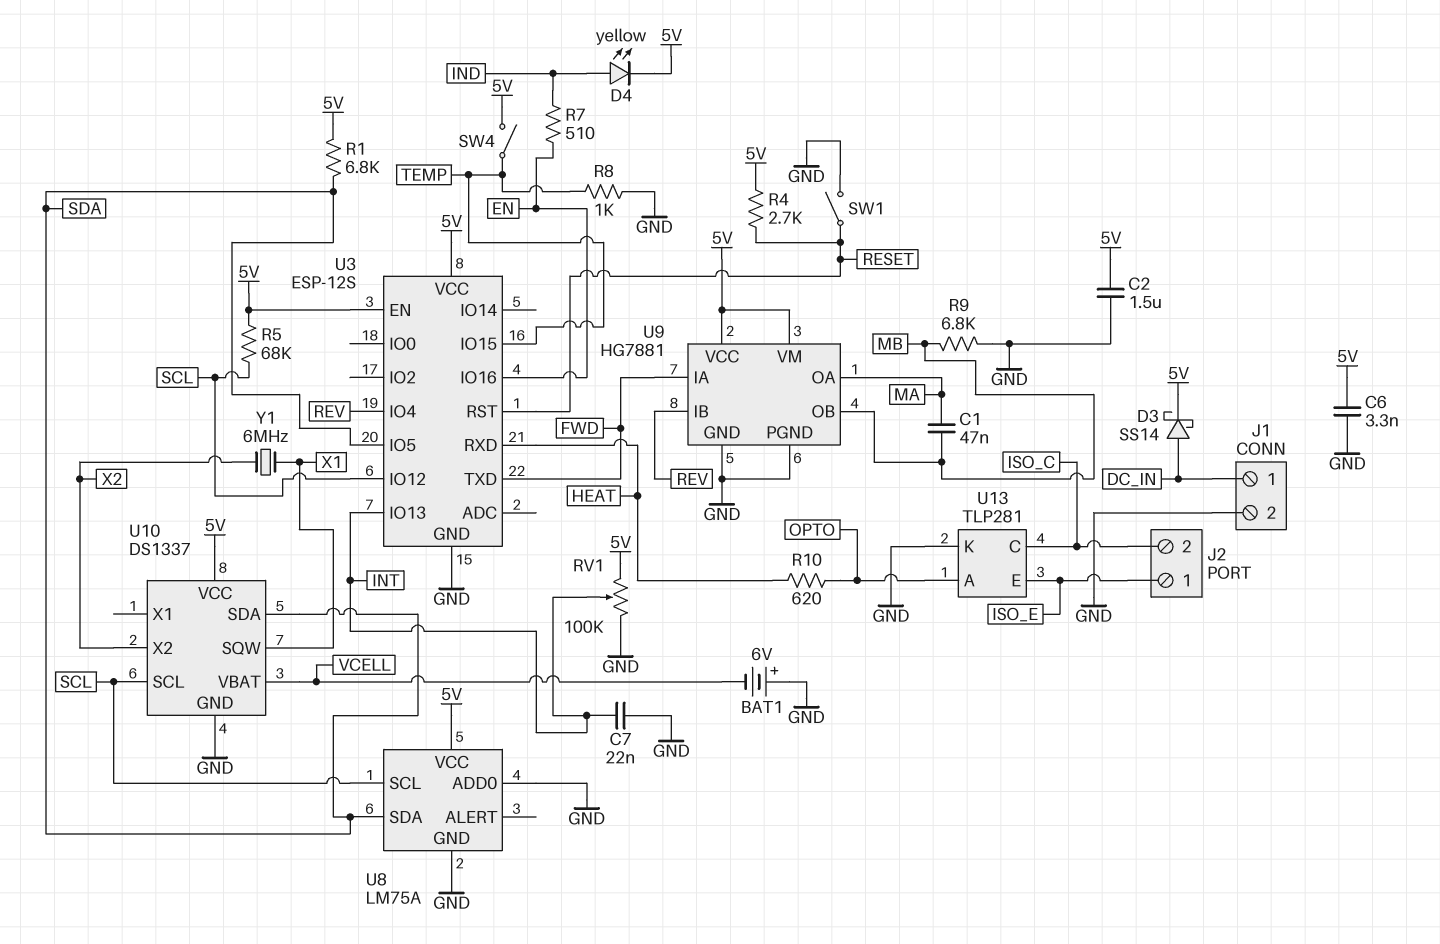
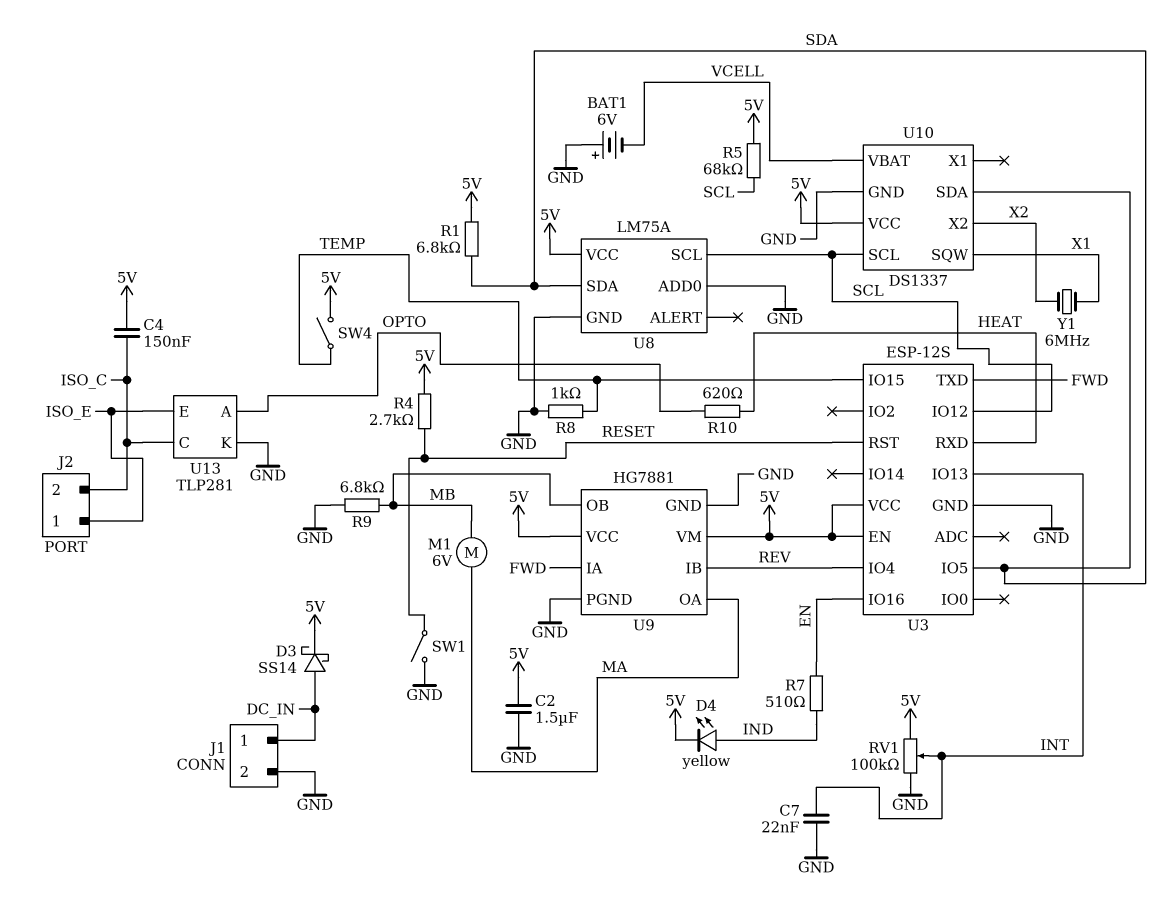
C1: 47nF (MA, MB) -> none
C4: none -> 150nF (5V, ISO_C)
C6: 3.3nF (5V, GND) -> none
M1: none -> motor 6V (MA, MB)

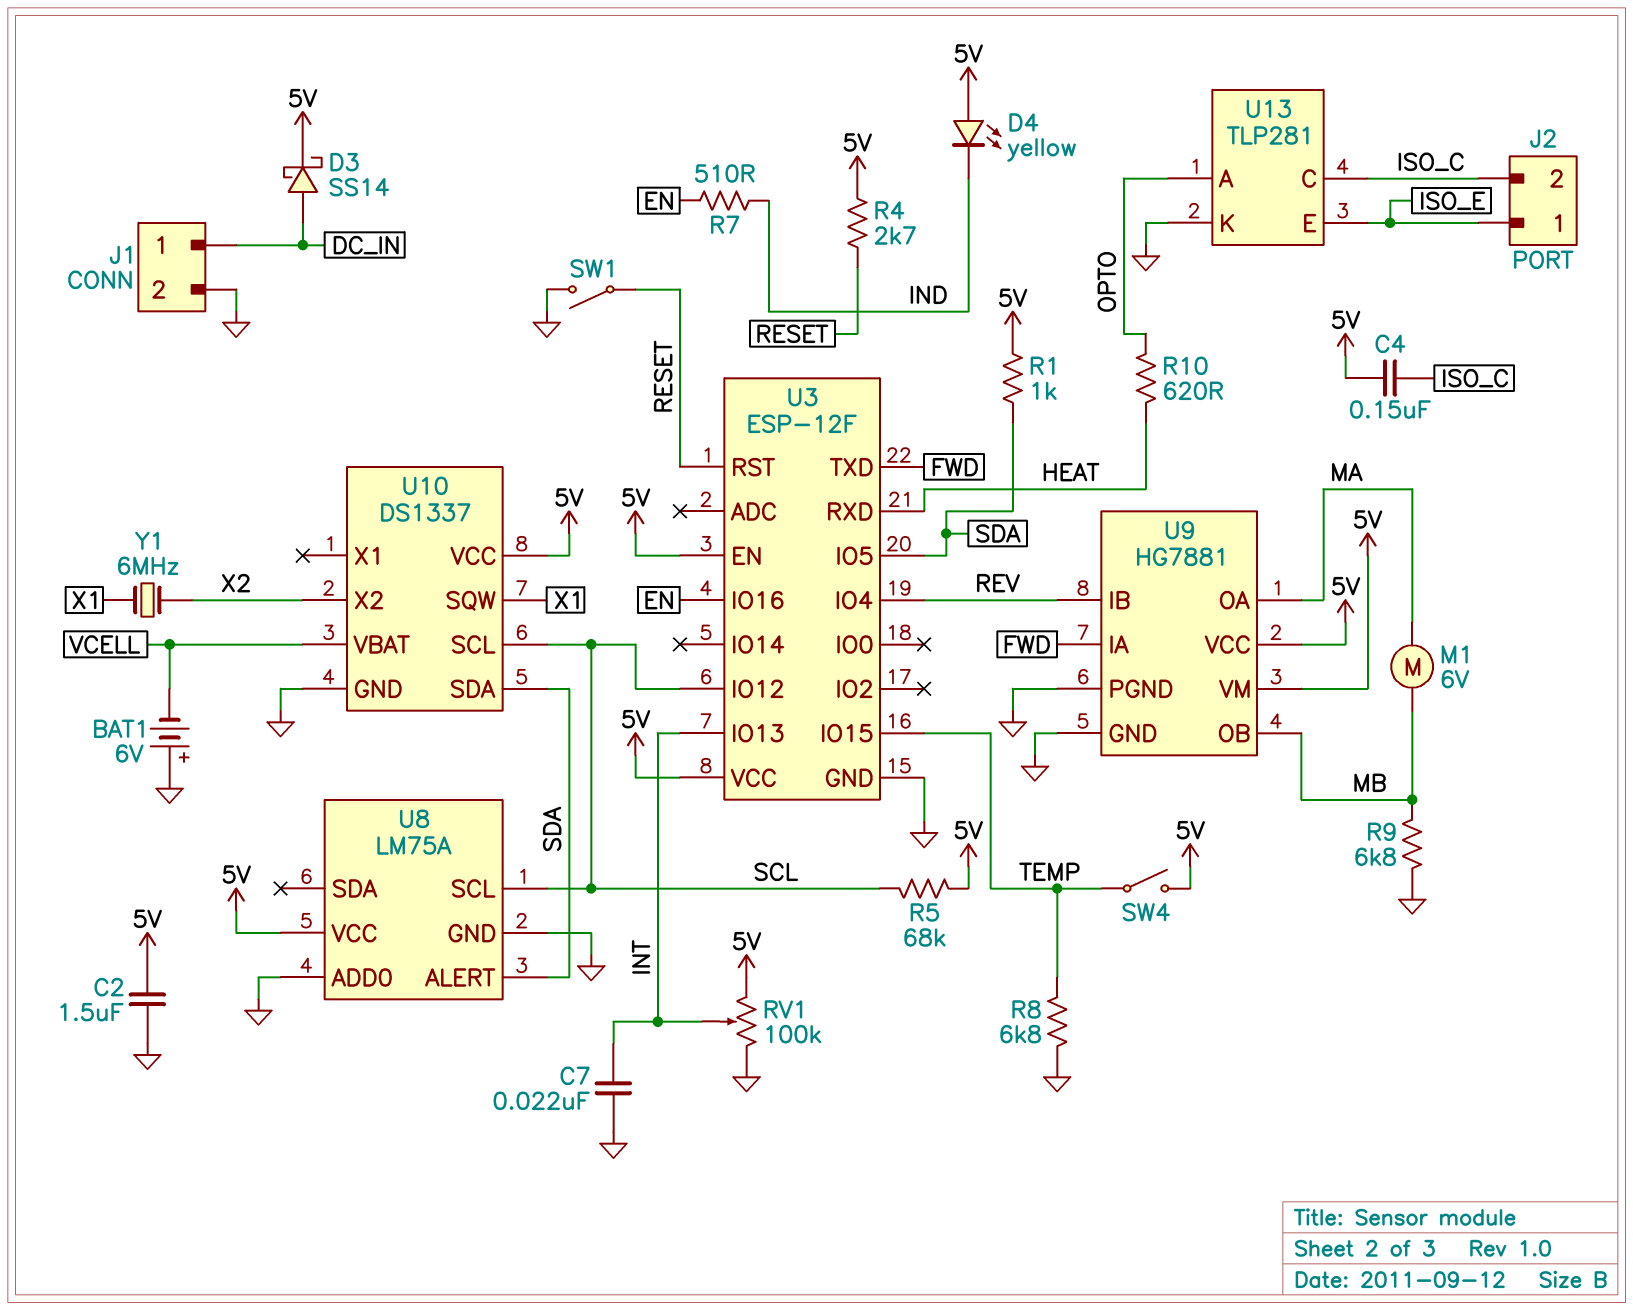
D4: LED yellow (A IND, K 5V) -> LED yellow (A 5V, K IND)
R1: 6.8k (5V, SDA) -> 1k (5V, SDA)
R8: 1k (GND, TEMP) -> 6.8k (GND, TEMP)
U3: ESP-12S -> ESP-12F
U8 pin ALERT: none -> SDA
U8 pin SDA: SDA -> none

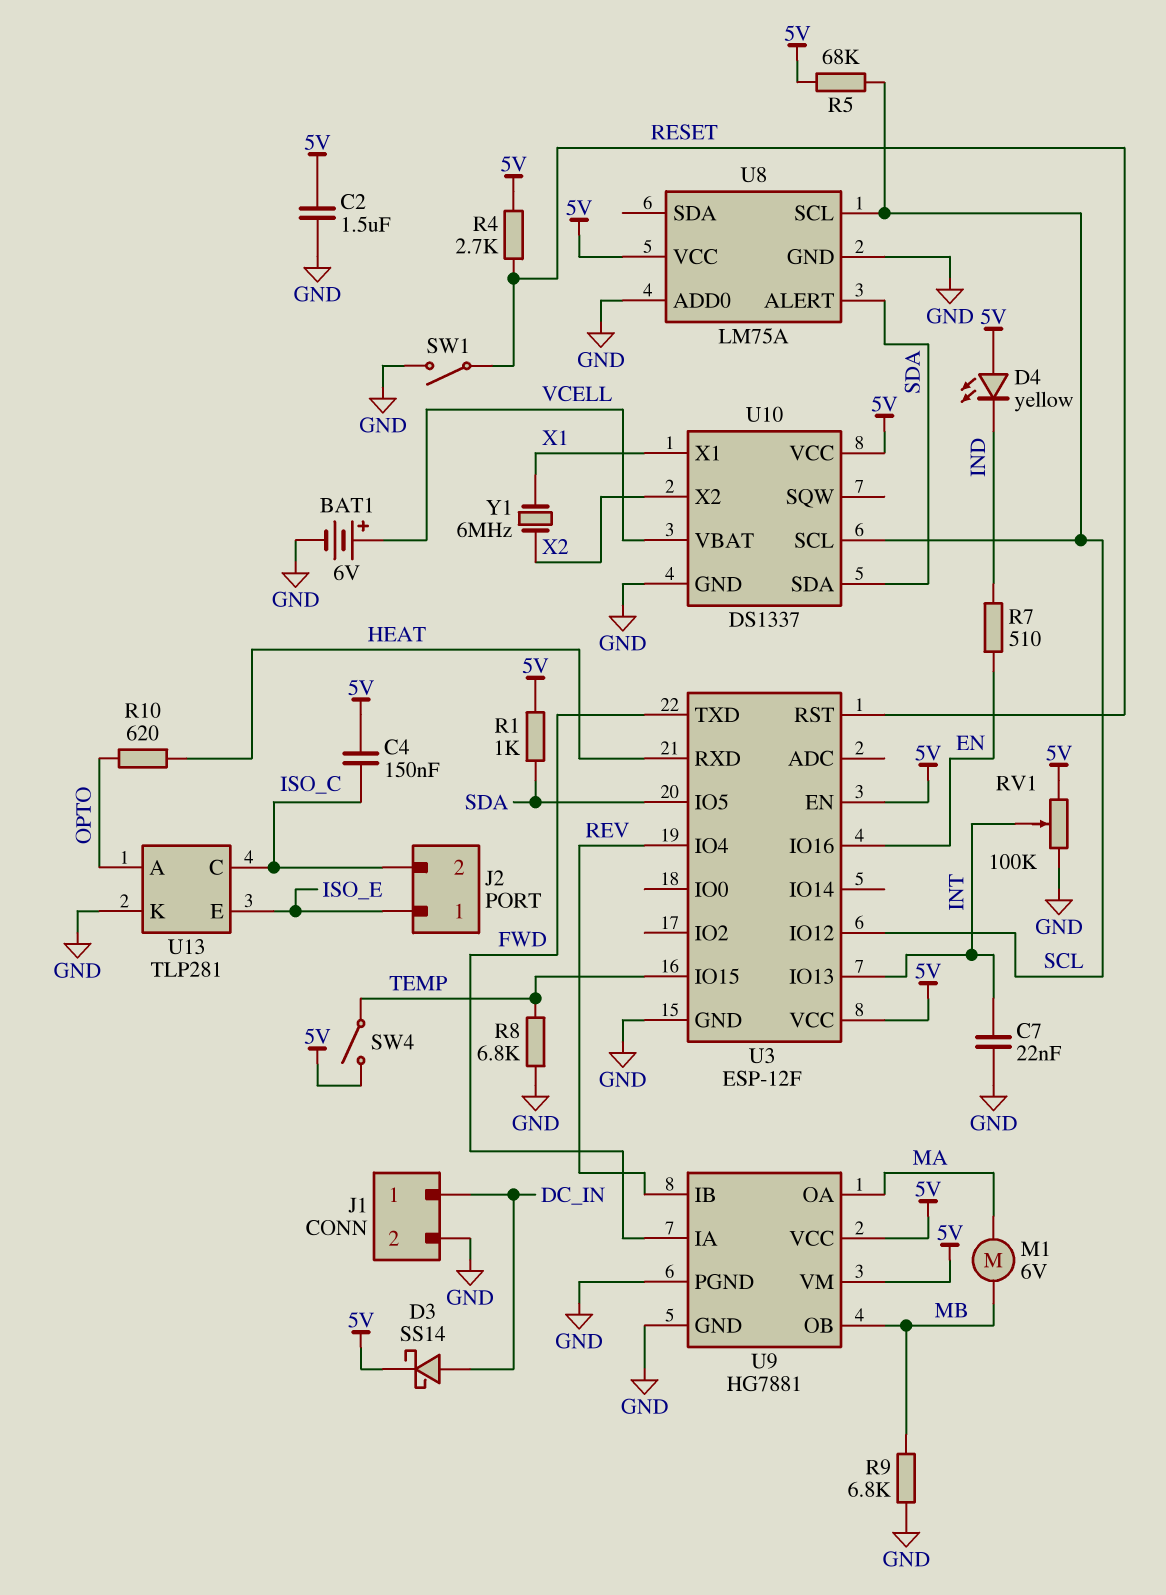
BAT1: 6V (plus GND, minus VCELL) -> 6V (plus VCELL, minus GND)
U10 pin SQW: X1 -> none
U10 pin X1: none -> X1

